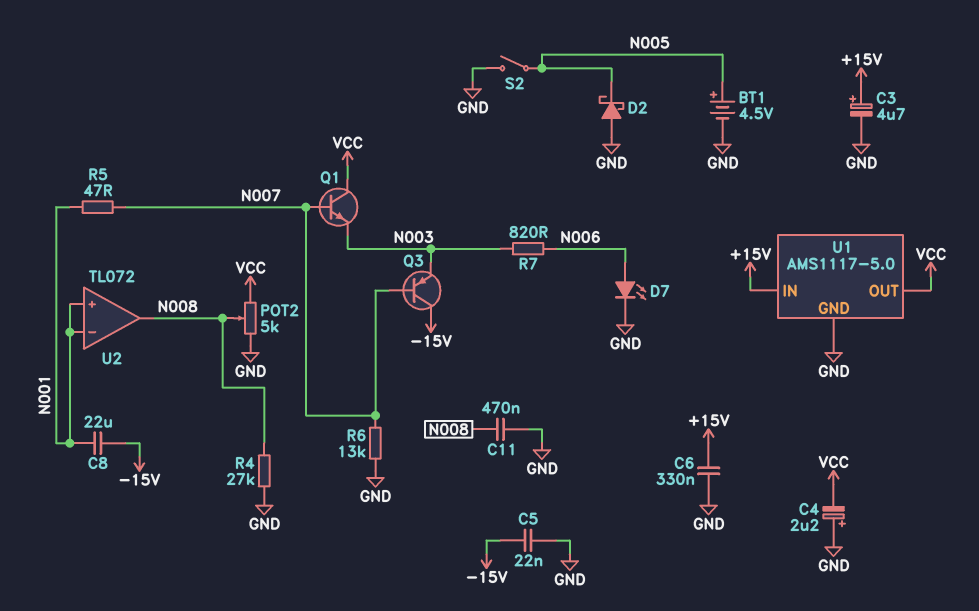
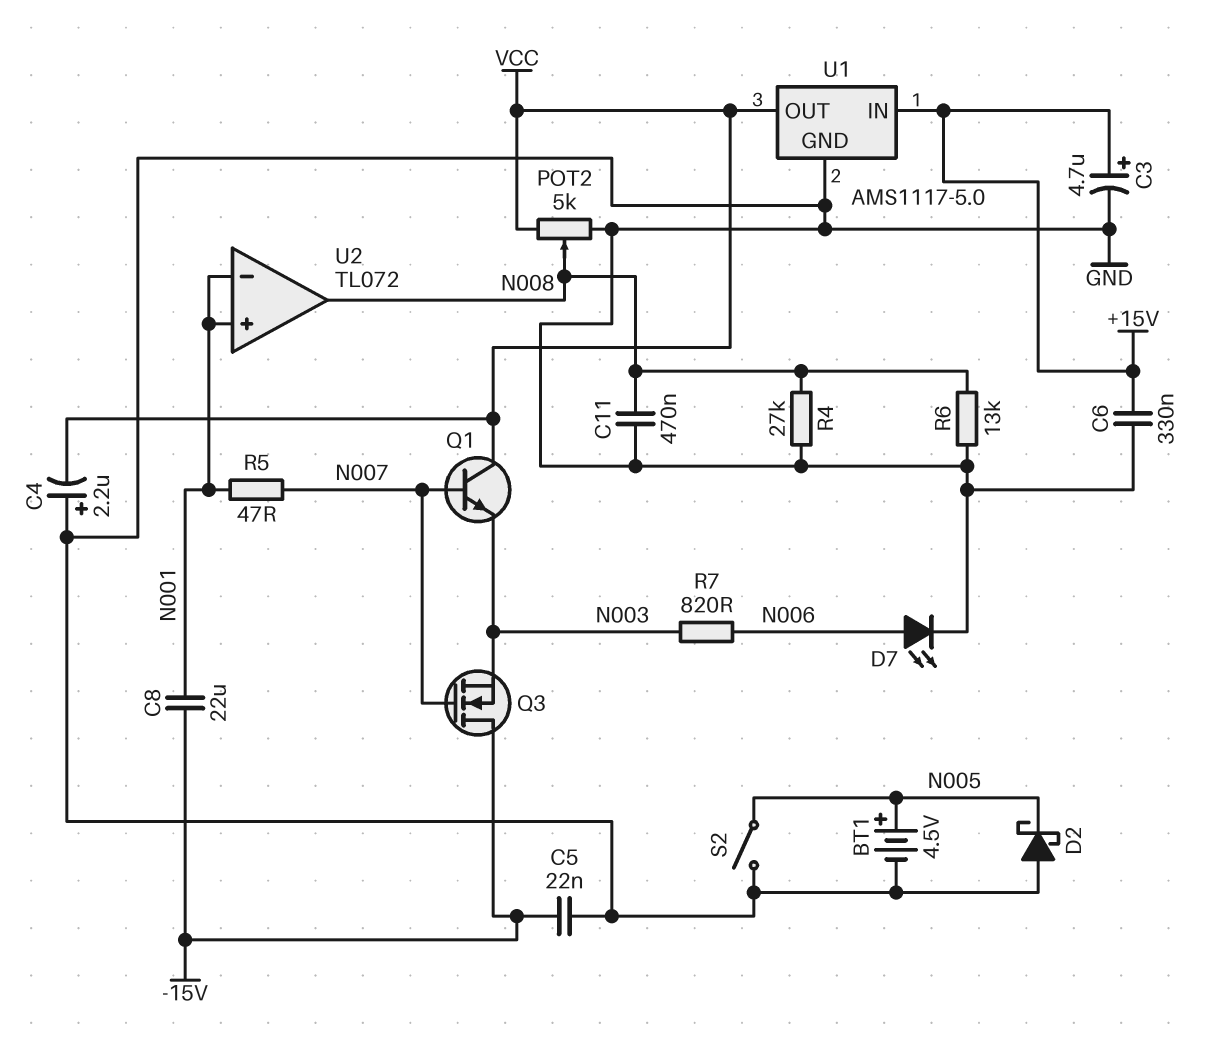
Q3: PNP (B N007, C -15V, E N003) -> NMOS (G N007, D -15V, S N003)
R6: 13k (GND, N007) -> 13k (GND, N008)

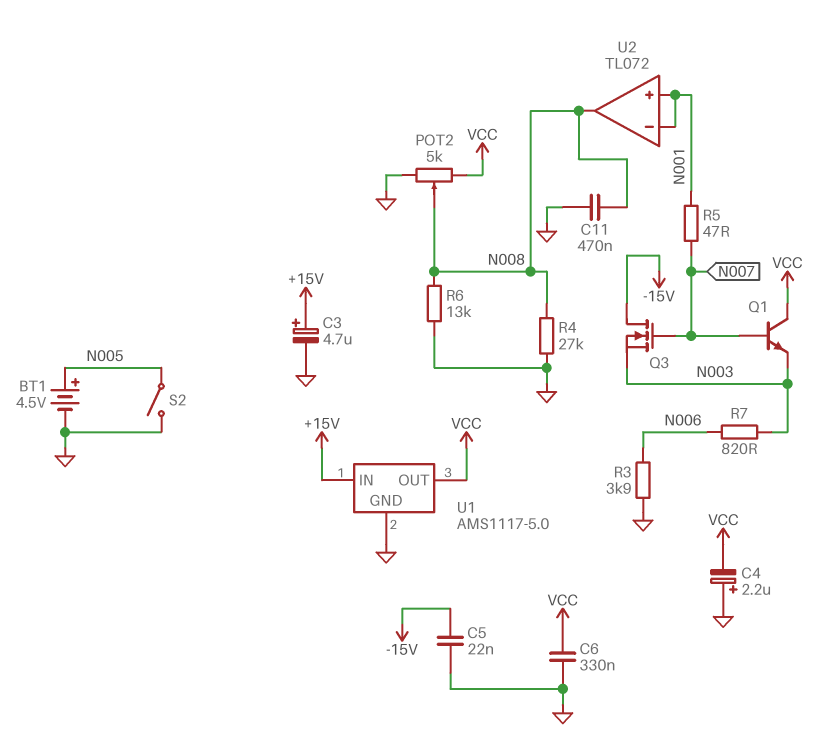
C6: 330nF (+15V, GND) -> 330nF (GND, VCC)
C8: 22uF (-15V, N001) -> none
D2: schottky (A GND, K N005) -> none
D7: LED (A N006, K GND) -> none
R3: none -> 3.9k (GND, N006)

